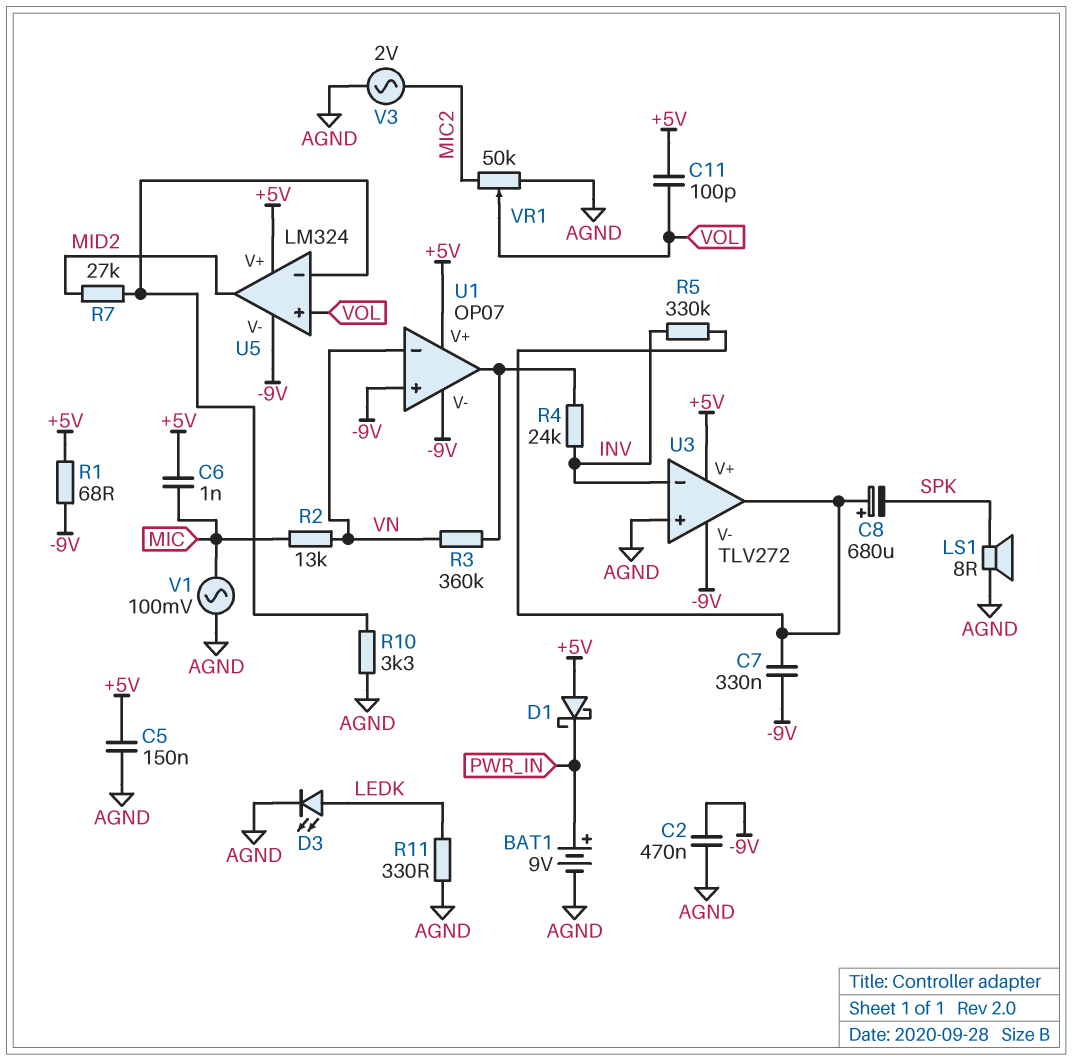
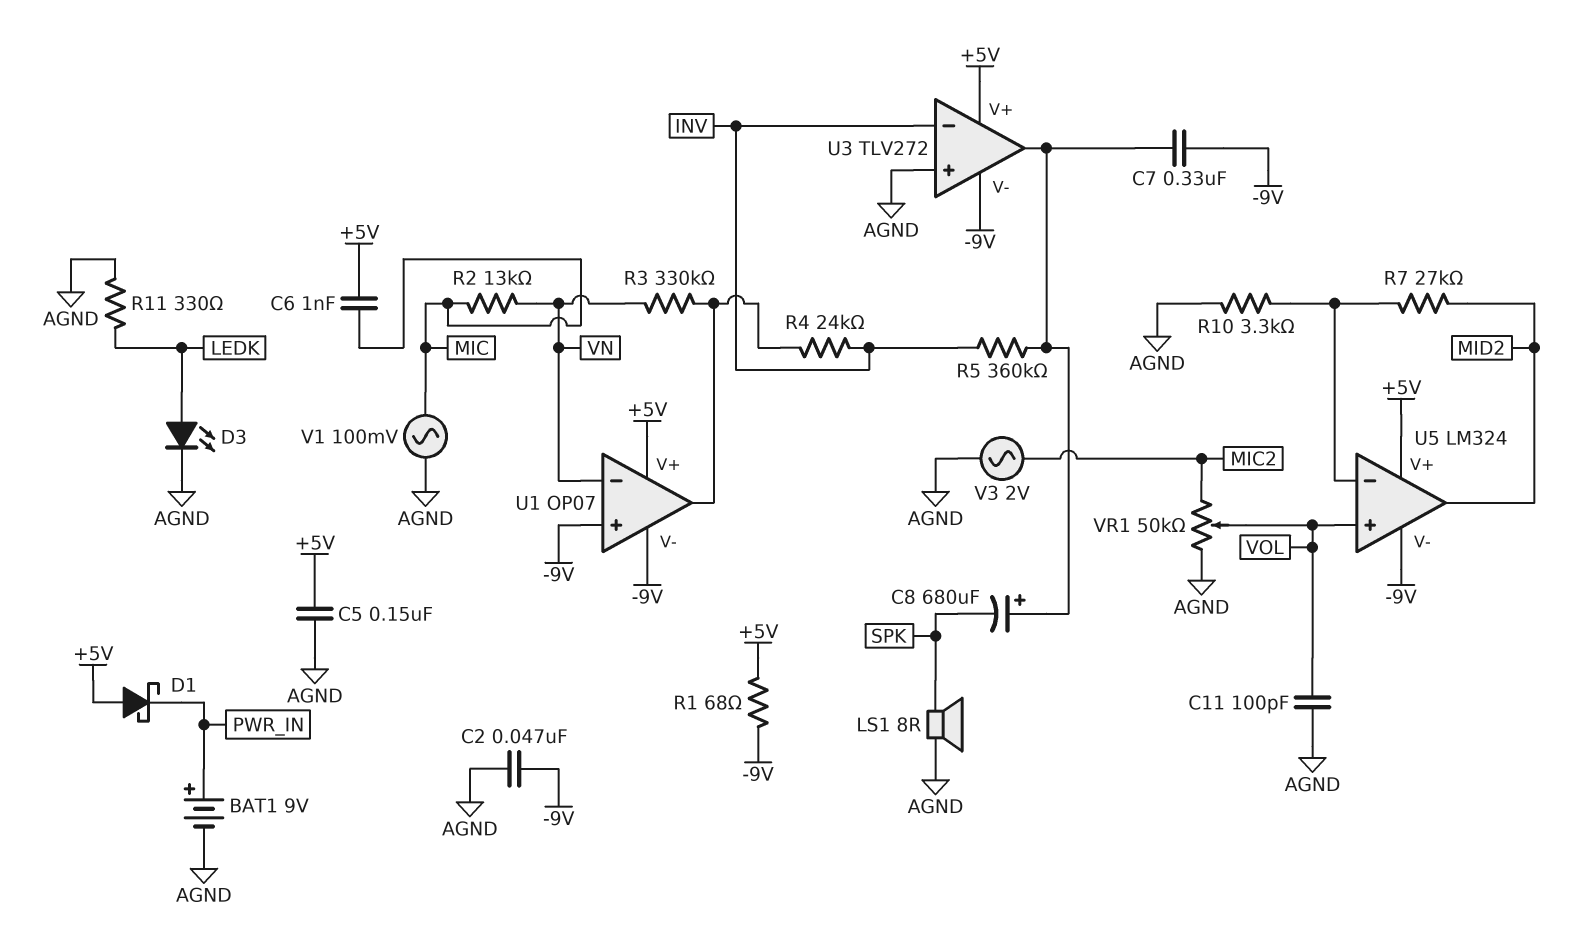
C2: 470nF (-9V, AGND) -> 47nF (-9V, AGND)
C11: 100pF (+5V, VOL) -> 100pF (AGND, VOL)
R3: 360k (U1/out, VN) -> 330k (U1/out, VN)
R5: 330k (INV, U3/out) -> 360k (INV, U3/out)

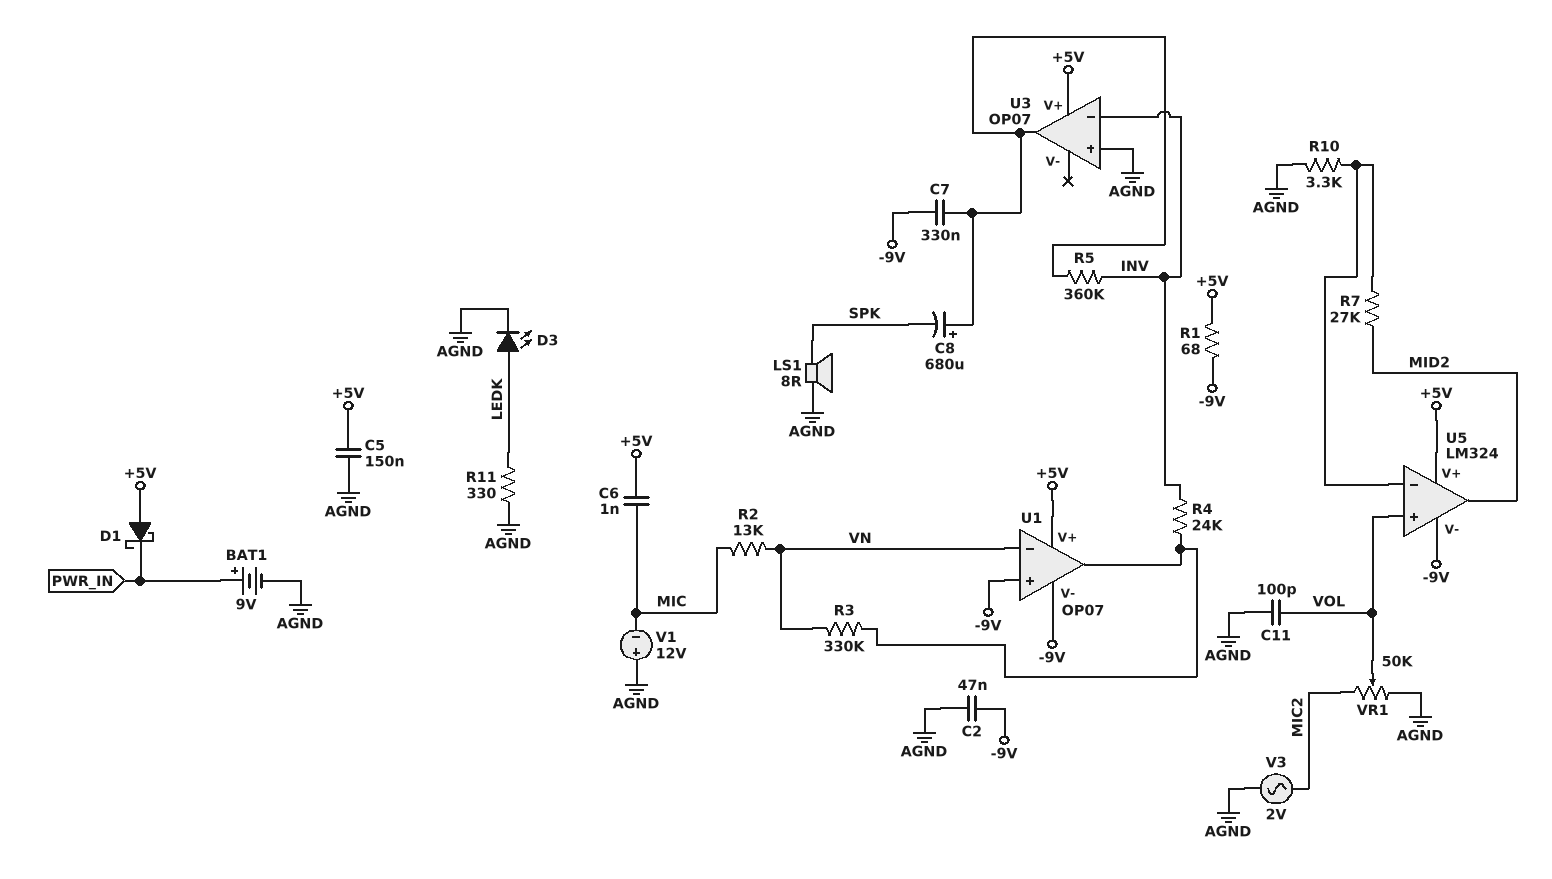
U3: TLV272 -> OP07
U3 pin V-: -9V -> none
V1: AC 100mV (AGND, MIC) -> 12V (plus AGND, minus MIC)

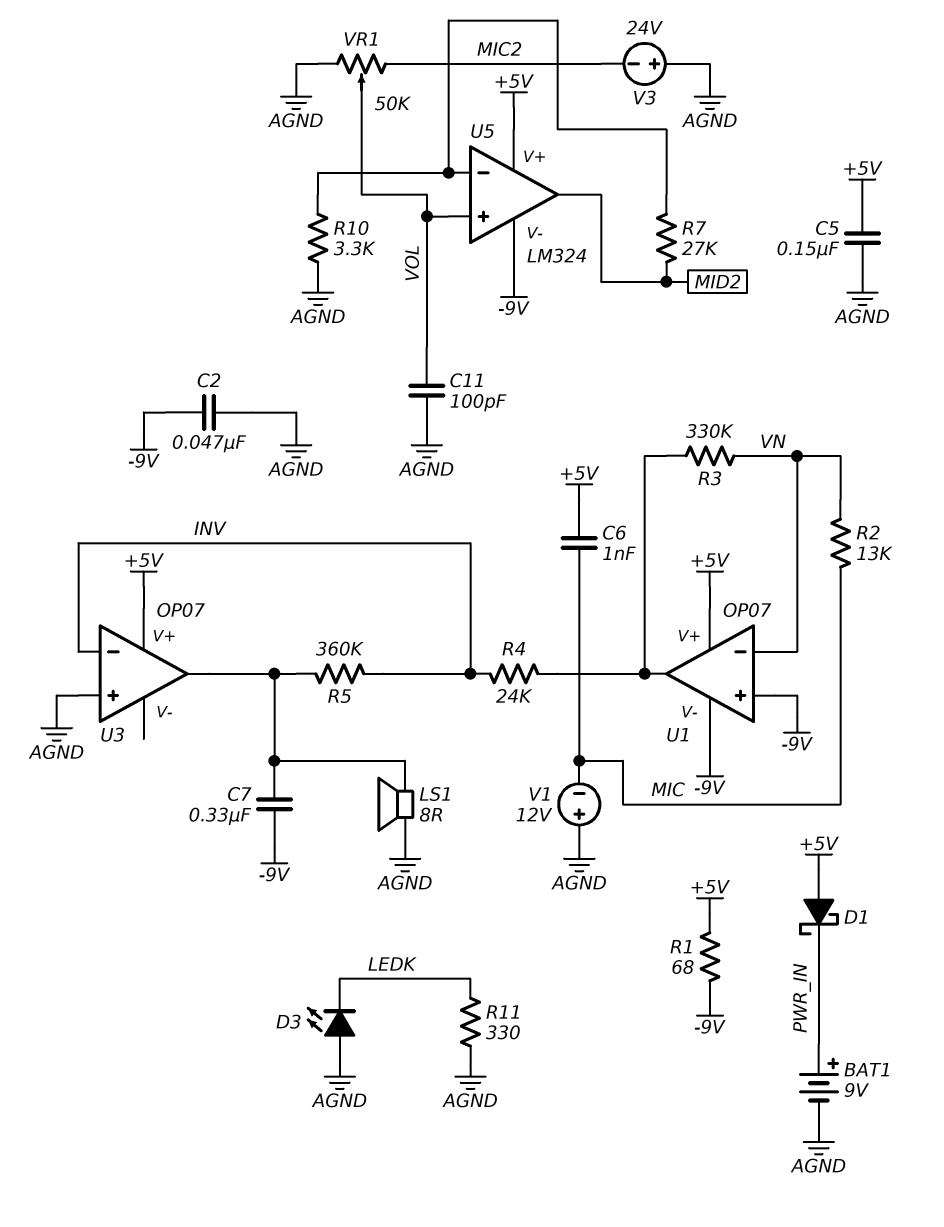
C8: 680uF (plus U3/out, minus SPK) -> none
D3: LED (A LEDK, K AGND) -> LED (A AGND, K LEDK)
LS1: speaker 8R (AGND, SPK) -> speaker 8R (AGND, U3/out)
V3: AC 2V (AGND, MIC2) -> 24V (plus AGND, minus MIC2)

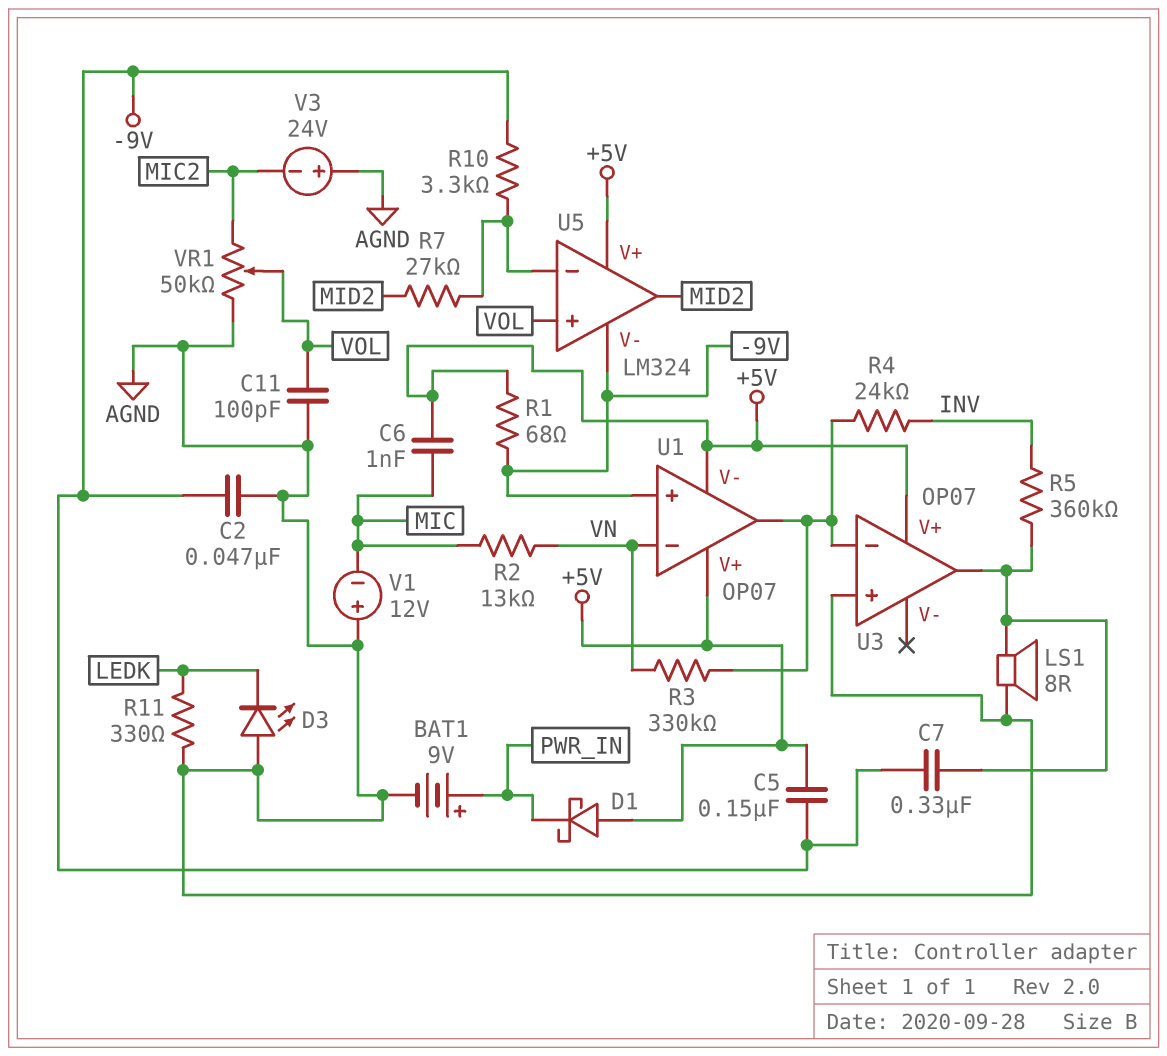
C5: 150nF (+5V, AGND) -> 150nF (+5V, -9V)
R10: 3.3k (AGND, U5/in-) -> 3.3k (-9V, U5/in-)
U1 pin V-: -9V -> +5V
U3 pin in-: INV -> U1/out

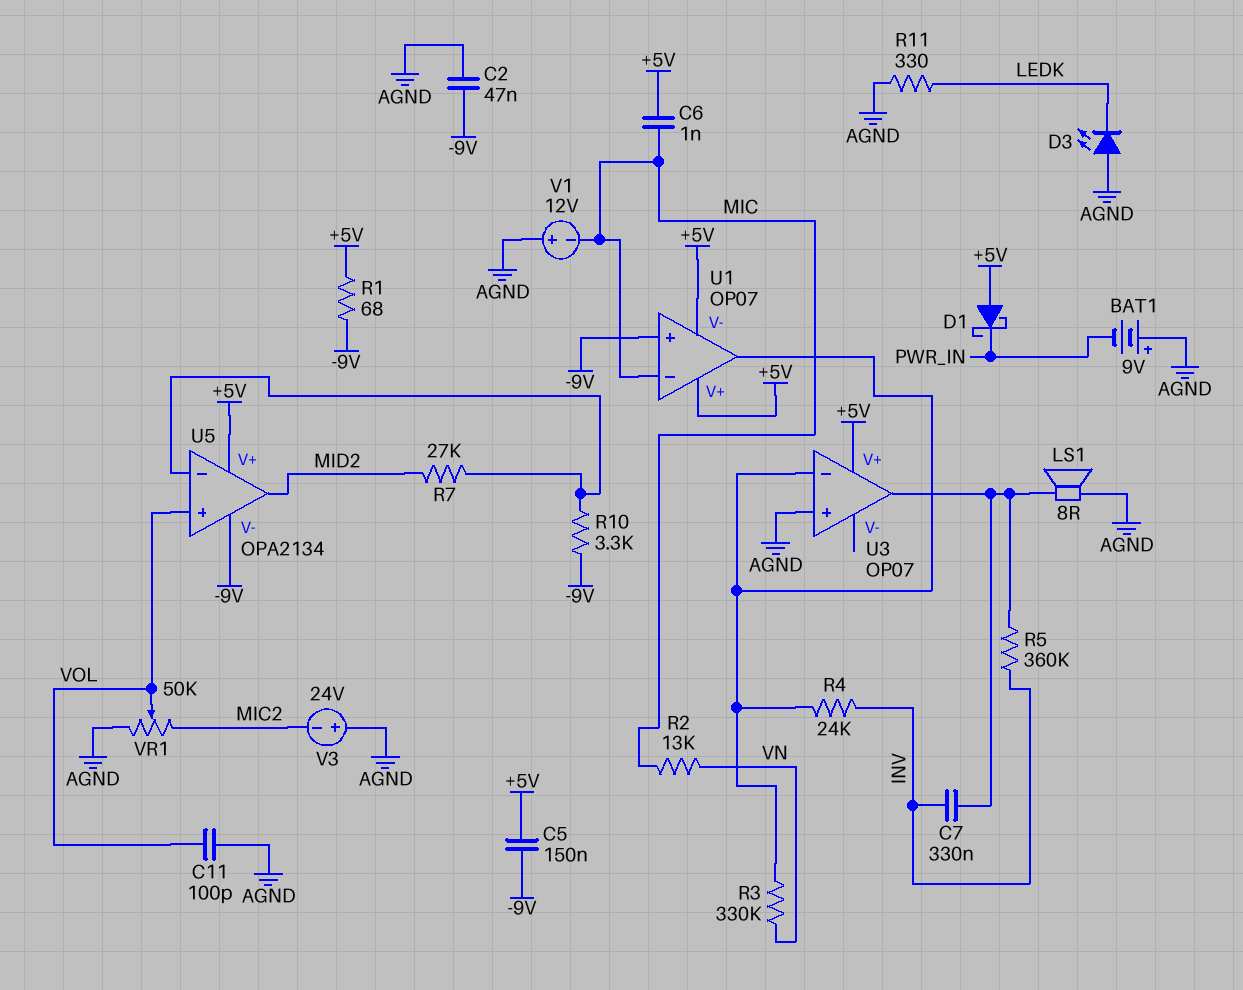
BAT1: 9V (plus PWR_IN, minus AGND) -> 9V (plus AGND, minus PWR_IN)
C7: 330nF (-9V, U3/out) -> 330nF (INV, U3/out)
U1 pin in-: VN -> MIC
U5: LM324 -> OPA2134

